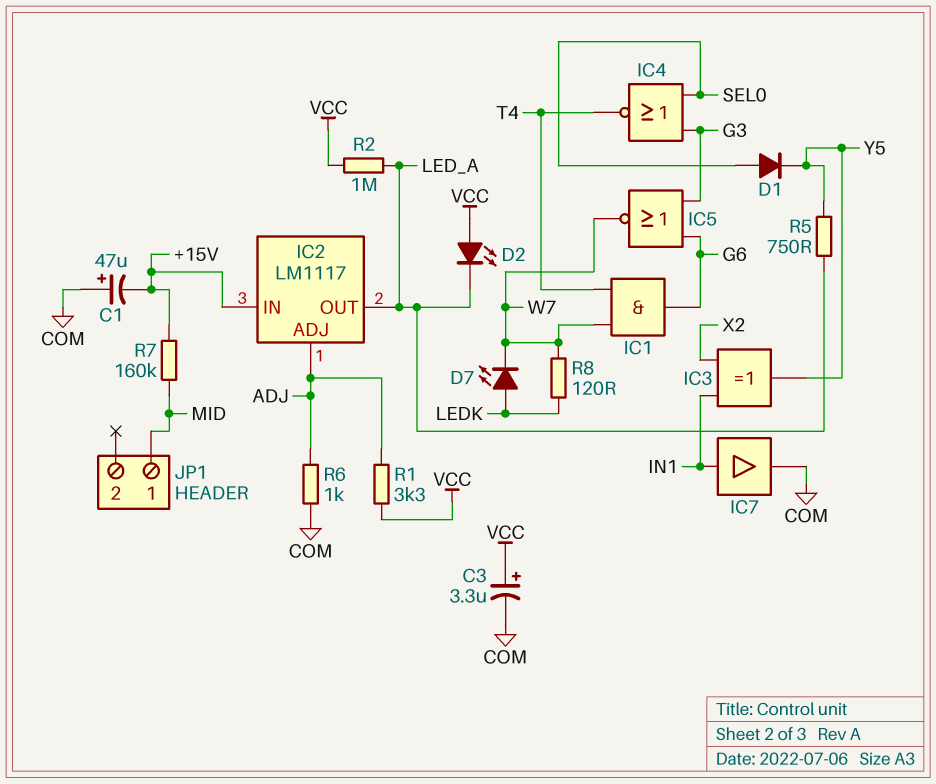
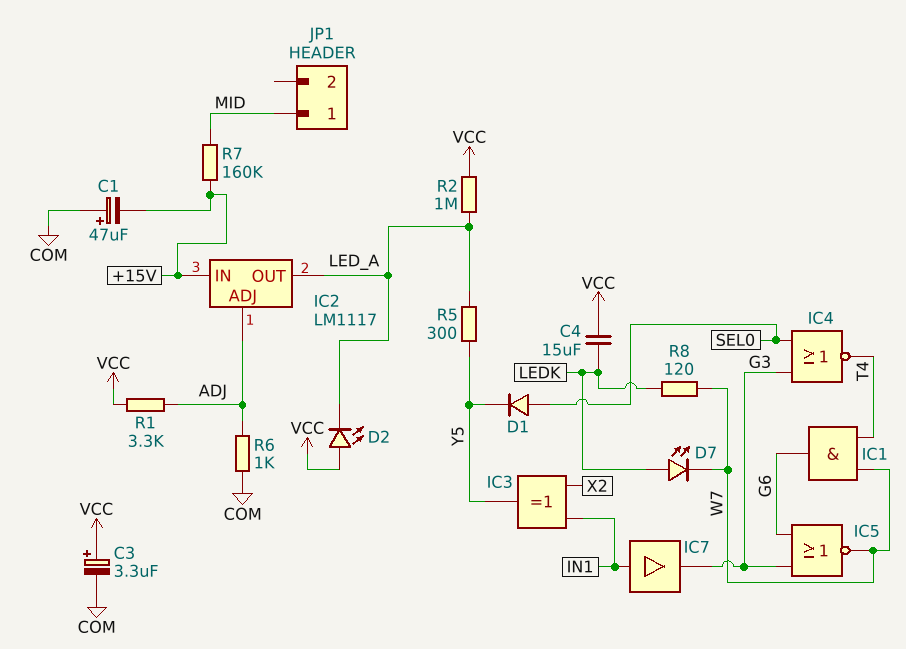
C4: none -> 15uF (LEDK, VCC)
IC7: buffer (in IN1, out COM) -> buffer (in IN1, out G3)
R5: 750 (LED_A, Y5) -> 300 (LED_A, Y5)

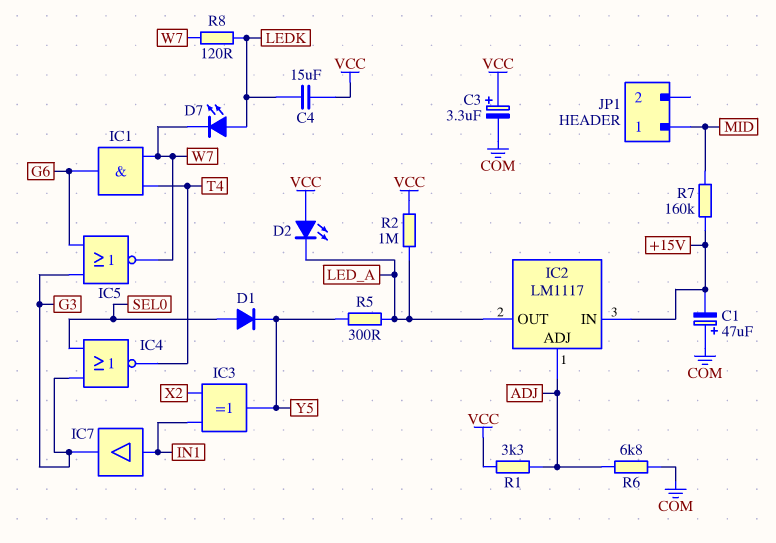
R6: 1k (ADJ, COM) -> 6.8k (ADJ, COM)

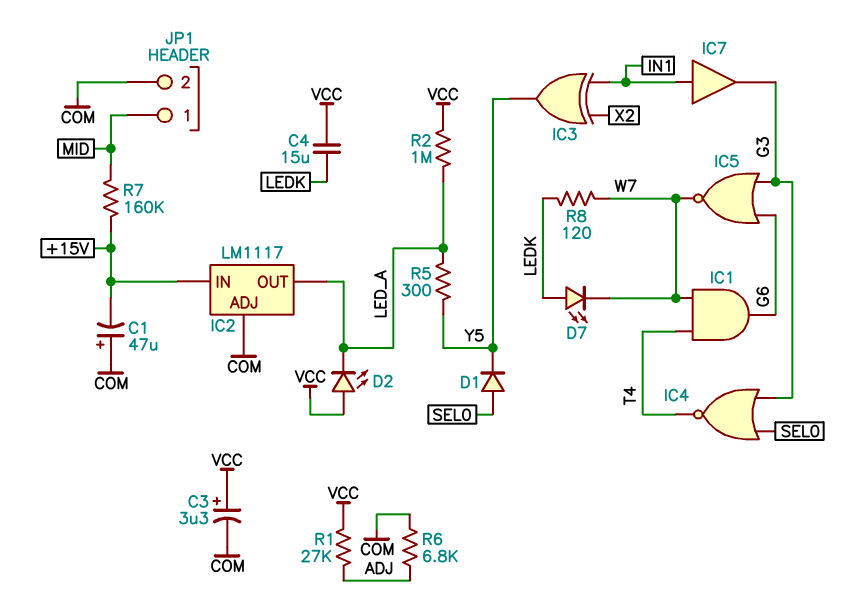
IC2 pin ADJ: ADJ -> COM
JP1 pin 2: none -> COM
R1: 3.3k (ADJ, VCC) -> 27k (ADJ, VCC)

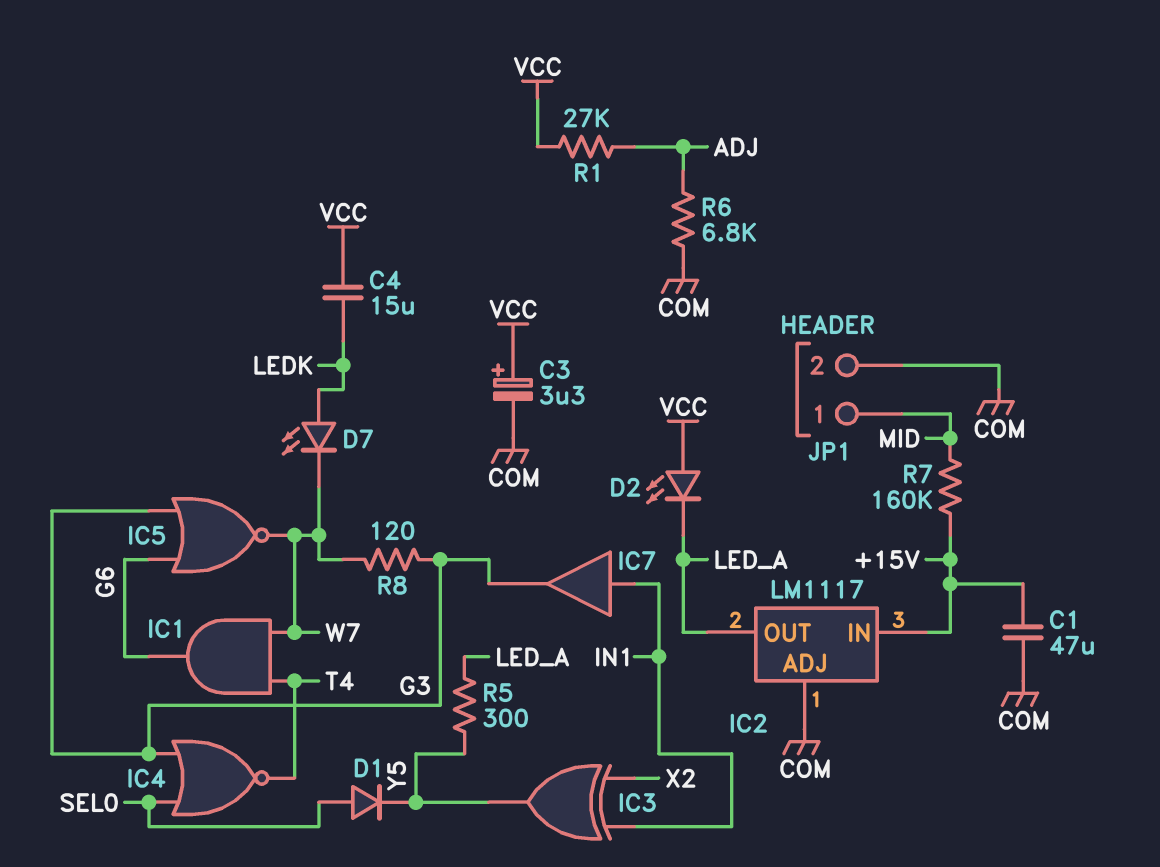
C1: 47uF (plus COM, minus +15V) -> 47uF (+15V, COM)
R2: 1M (LED_A, VCC) -> none
R8: 120 (LEDK, W7) -> 120 (G3, W7)

